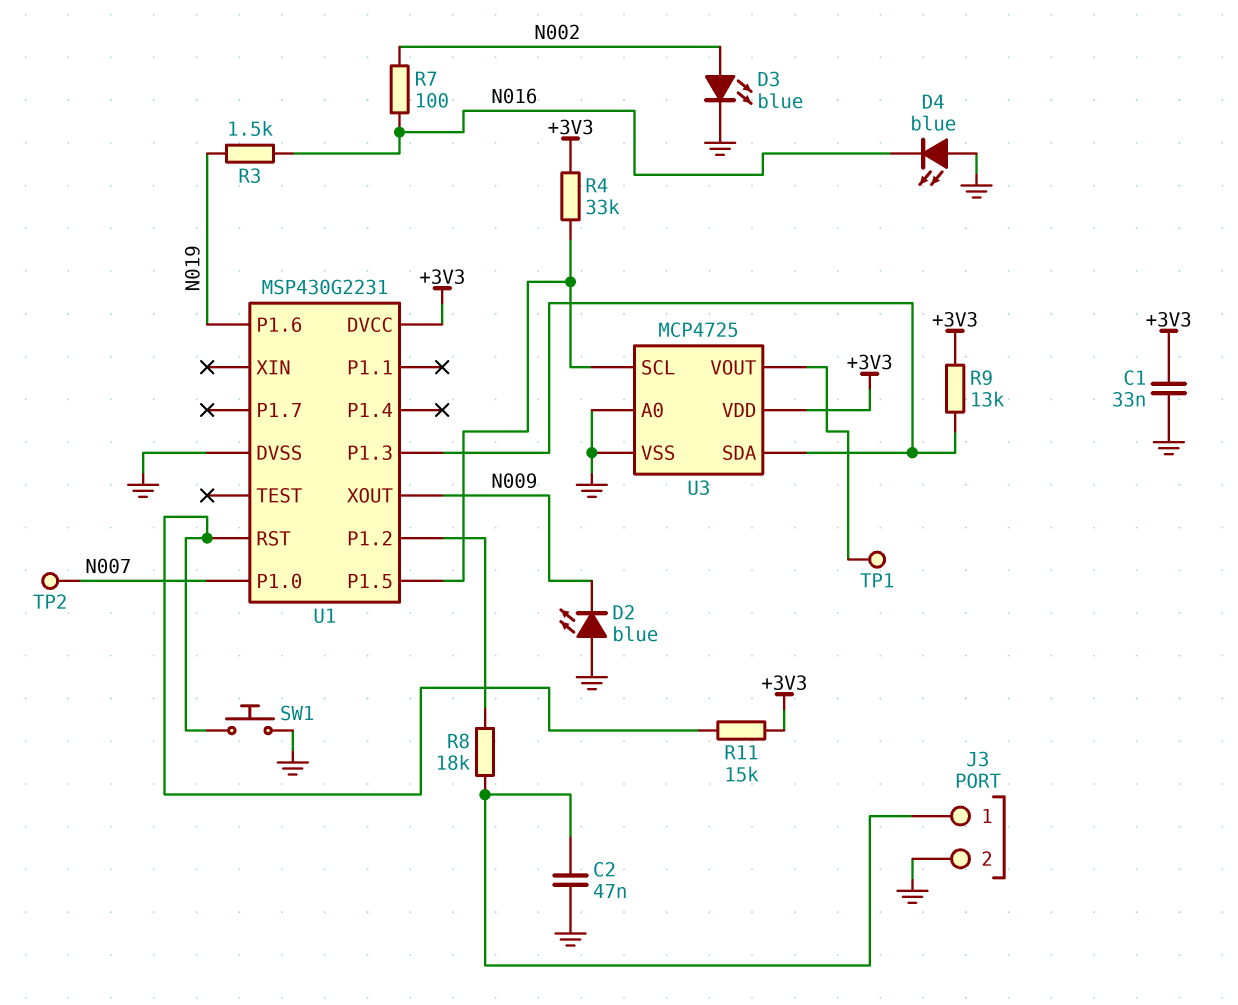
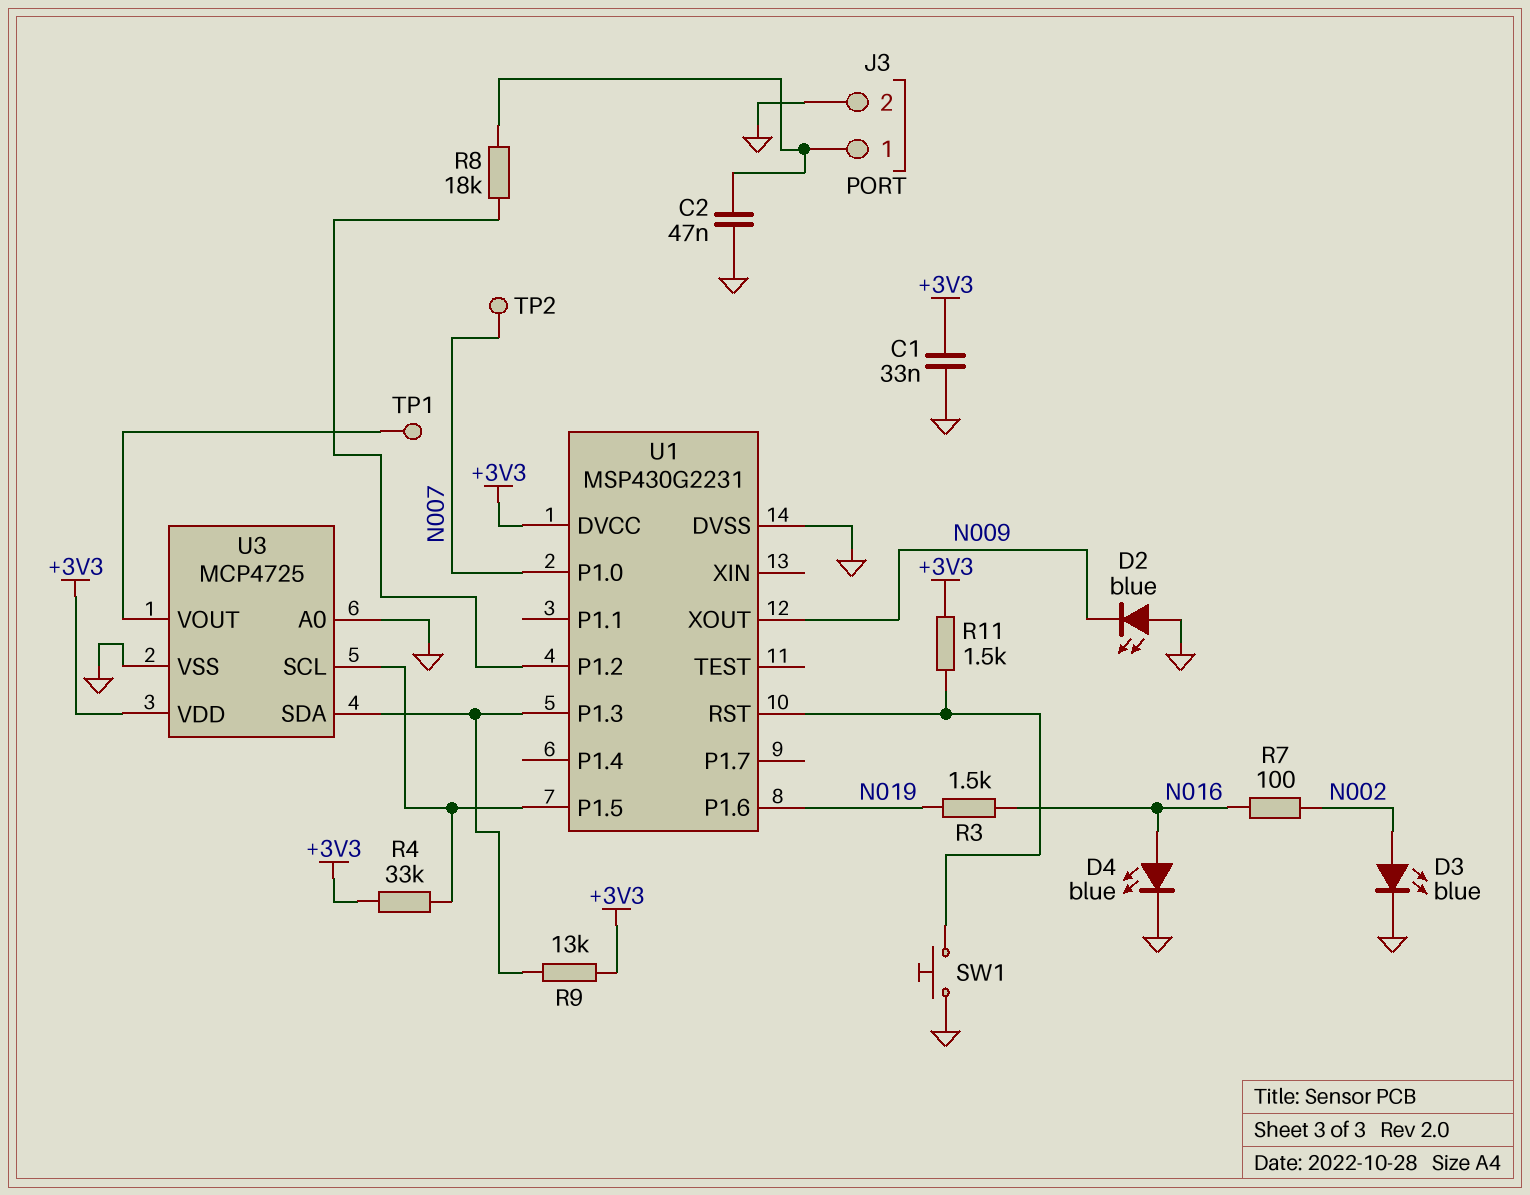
D4: LED blue (A GND, K N016) -> LED blue (A N016, K GND)
R11: 15k (+3V3, U1/RST) -> 1.5k (+3V3, U1/RST)

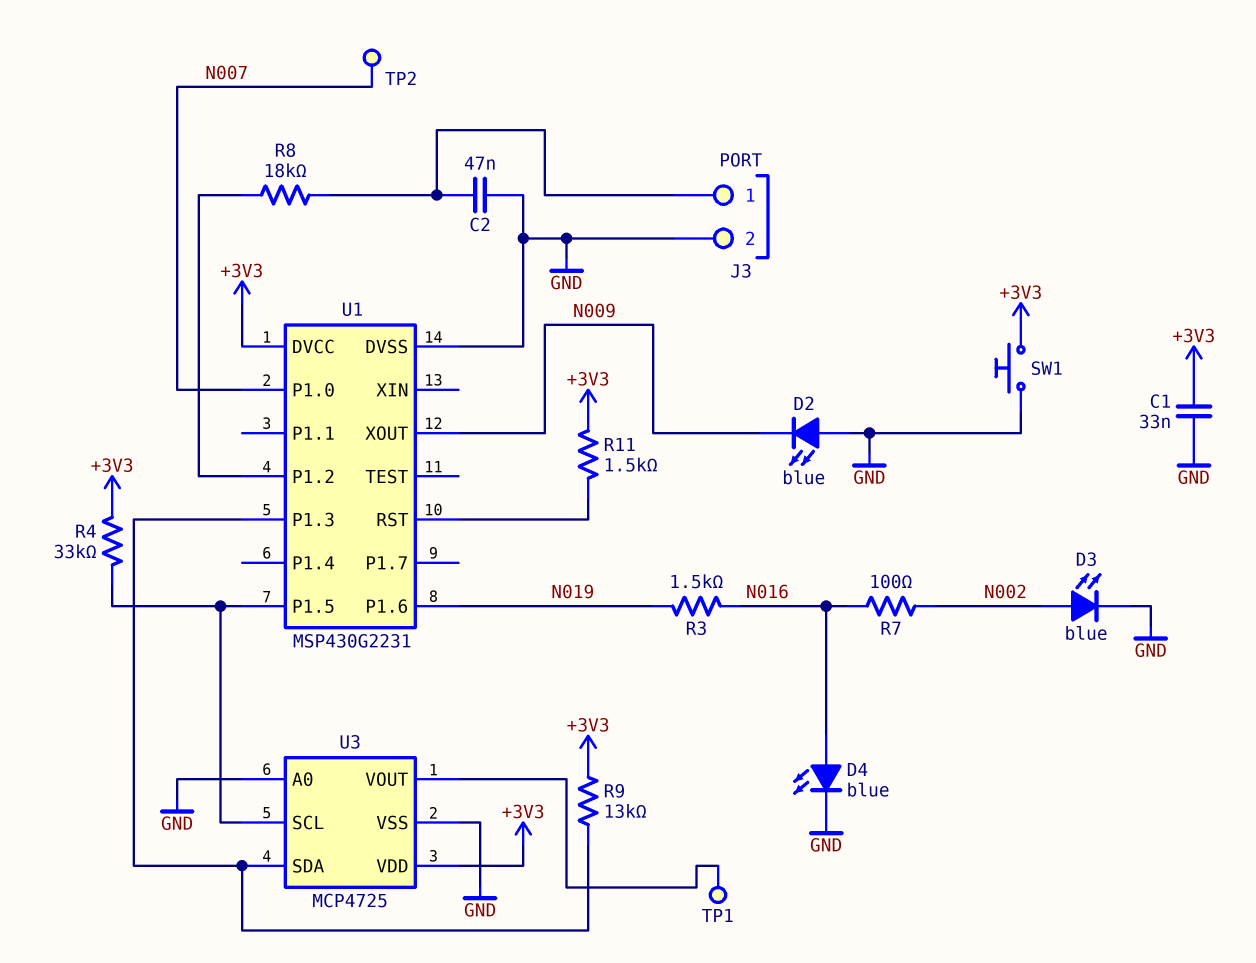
SW1: button (GND, U1/RST) -> button (+3V3, GND)

